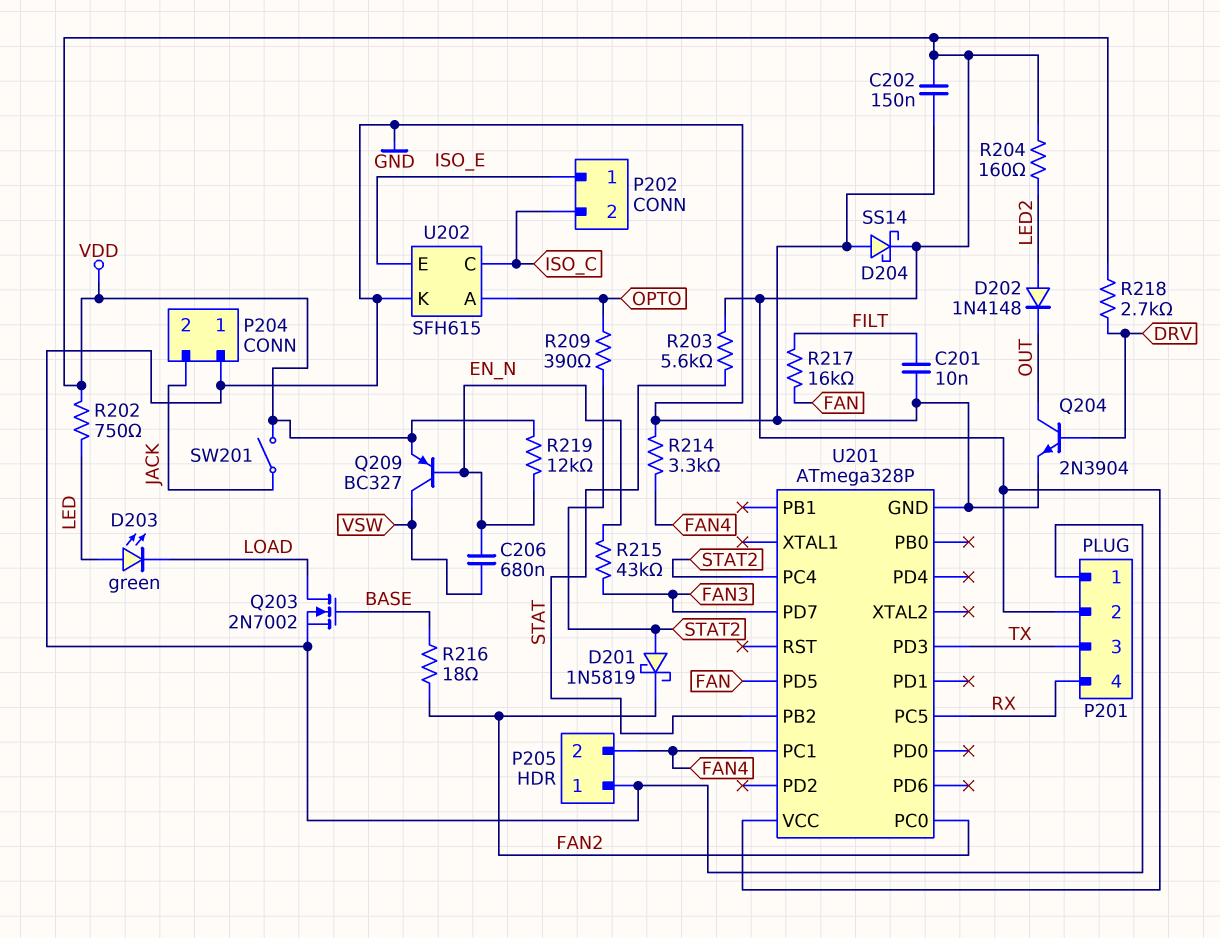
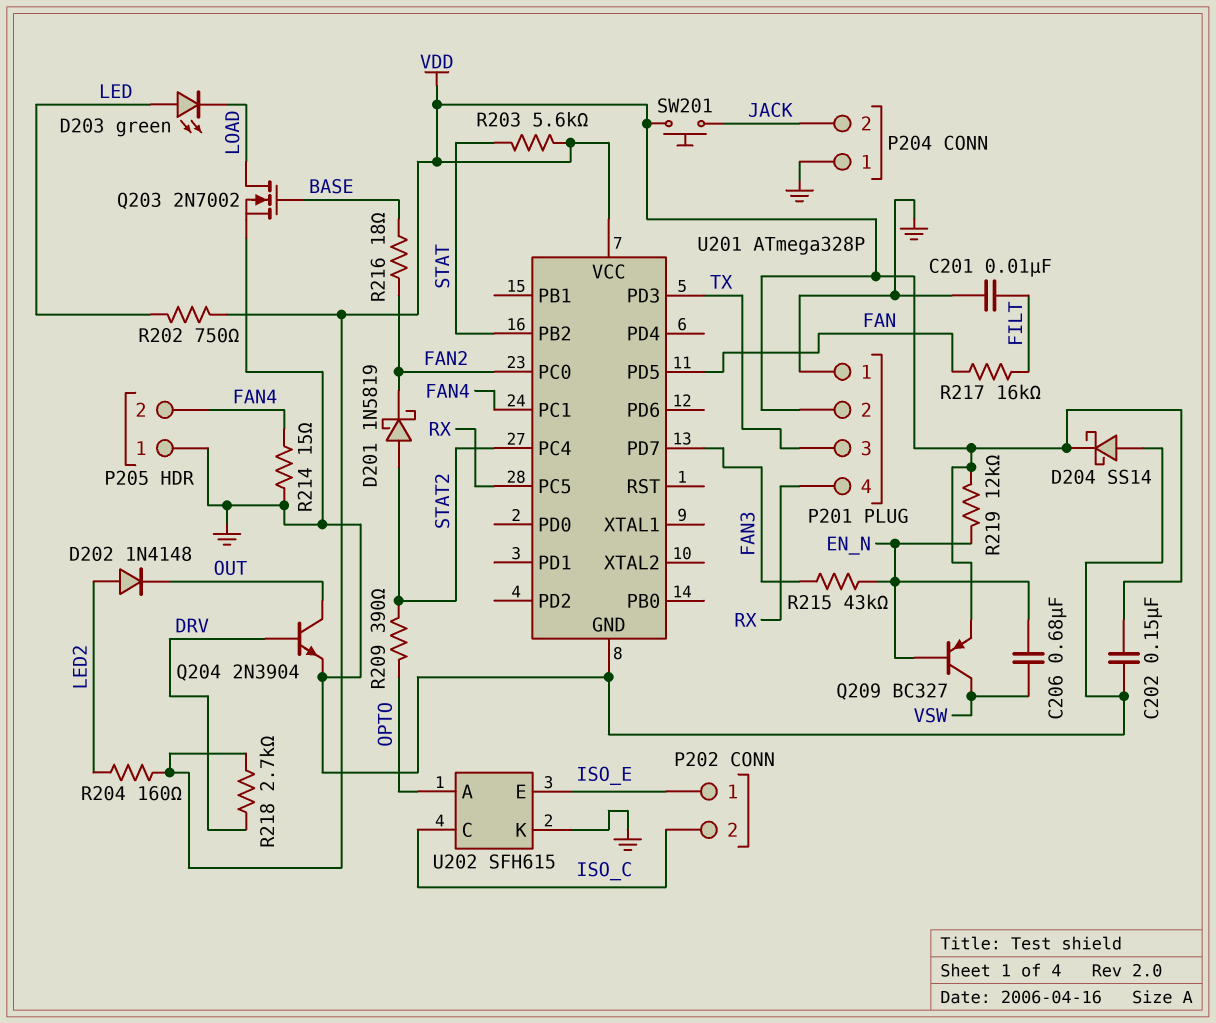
R214: 3.3k (FAN4, GND) -> 15 (FAN4, GND)
SW201: switch (JACK, VDD) -> button (JACK, VDD)

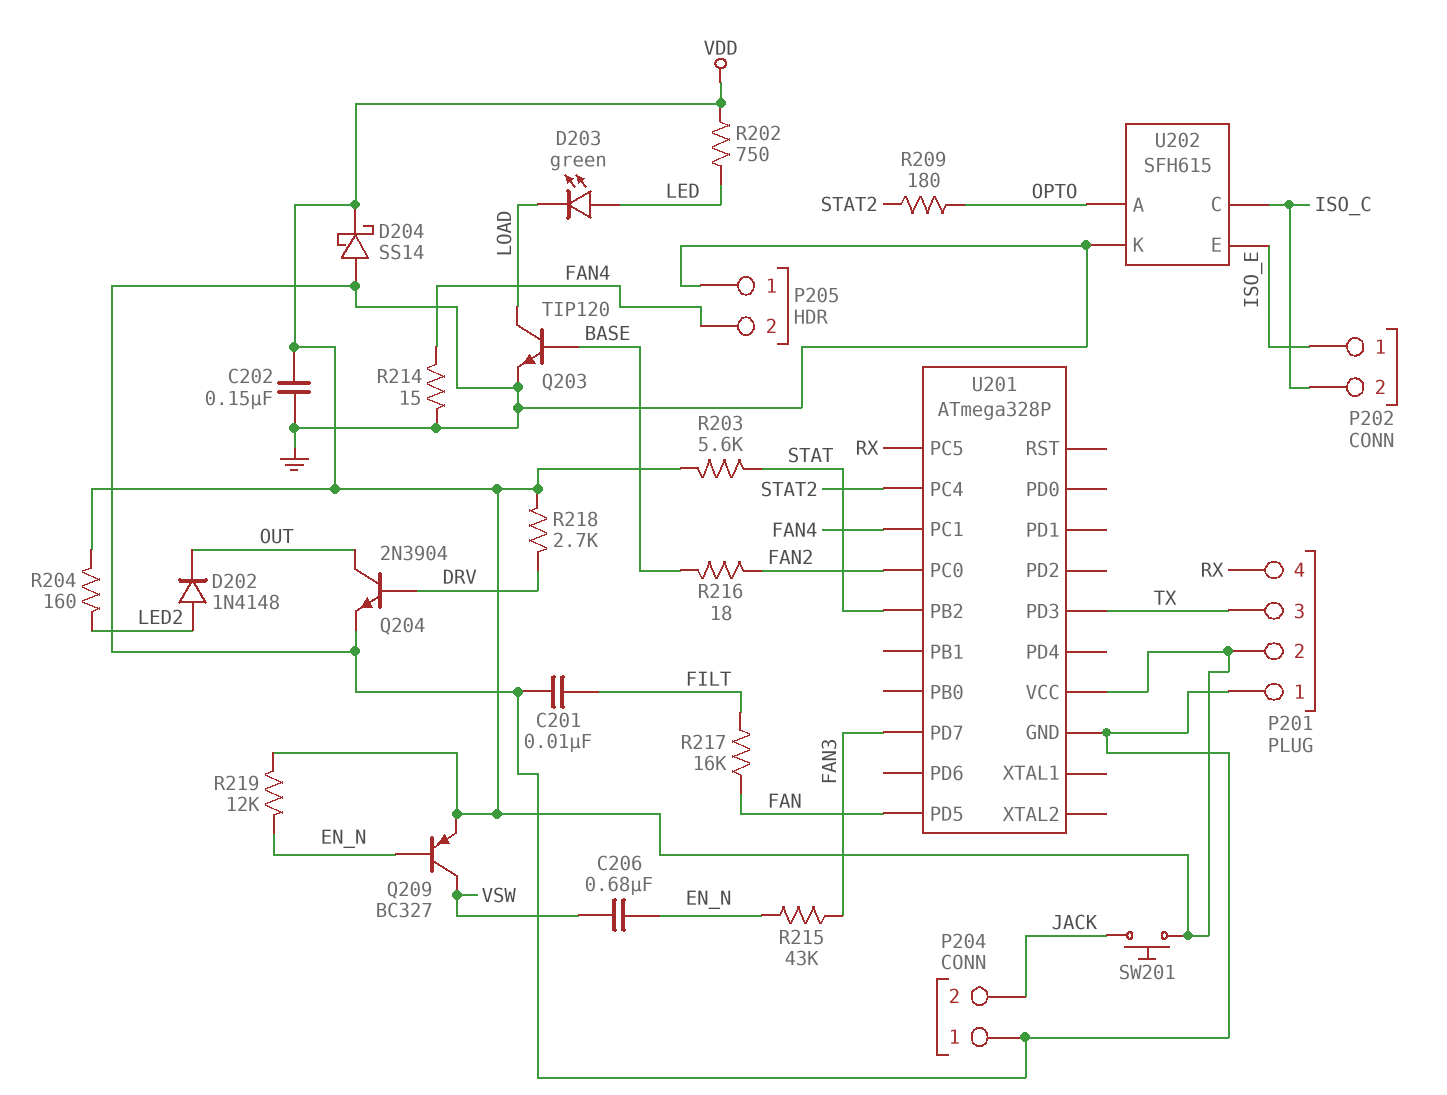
D201: schottky 1N5819 (A STAT2, K FAN2) -> none
Q203: NMOS 2N7002 (G BASE, D LOAD, S GND) -> NPN TIP120 (B BASE, C LOAD, E GND)
R209: 390 (OPTO, STAT2) -> 180 (OPTO, STAT2)

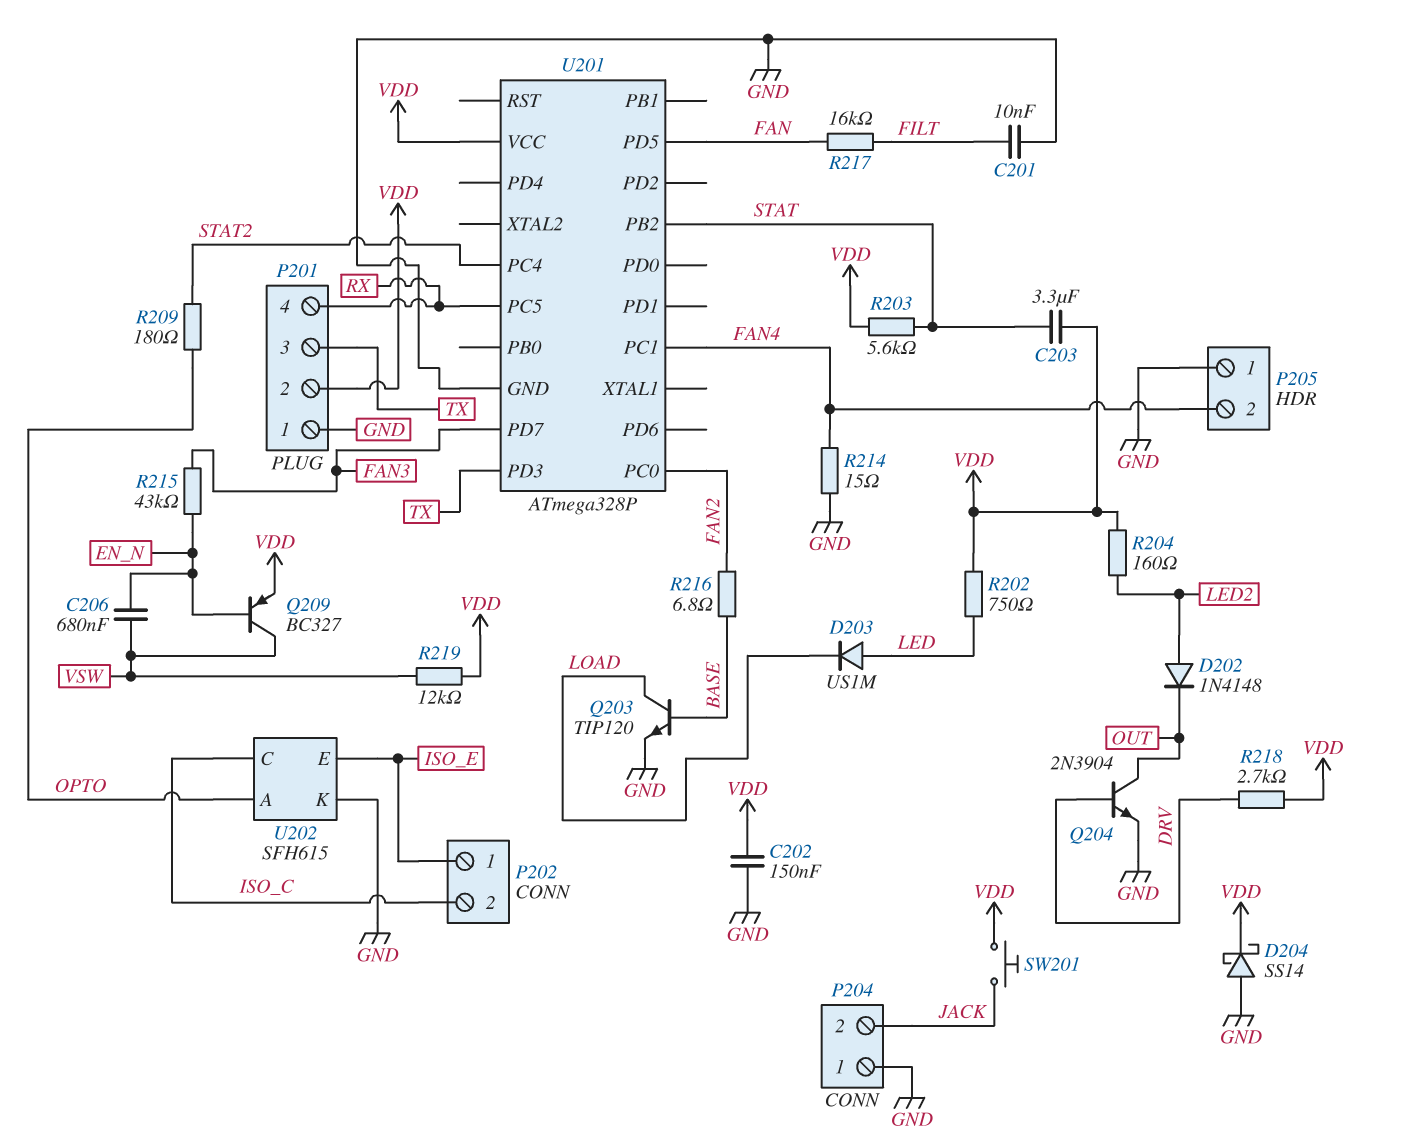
C203: none -> 3.3uF (STAT, VDD)
D203: LED green (A LED, K LOAD) -> diode US1M (A LED, K LOAD)
R216: 18 (BASE, FAN2) -> 6.8 (BASE, FAN2)
R219: 12k (EN_N, VDD) -> 12k (VDD, VSW)

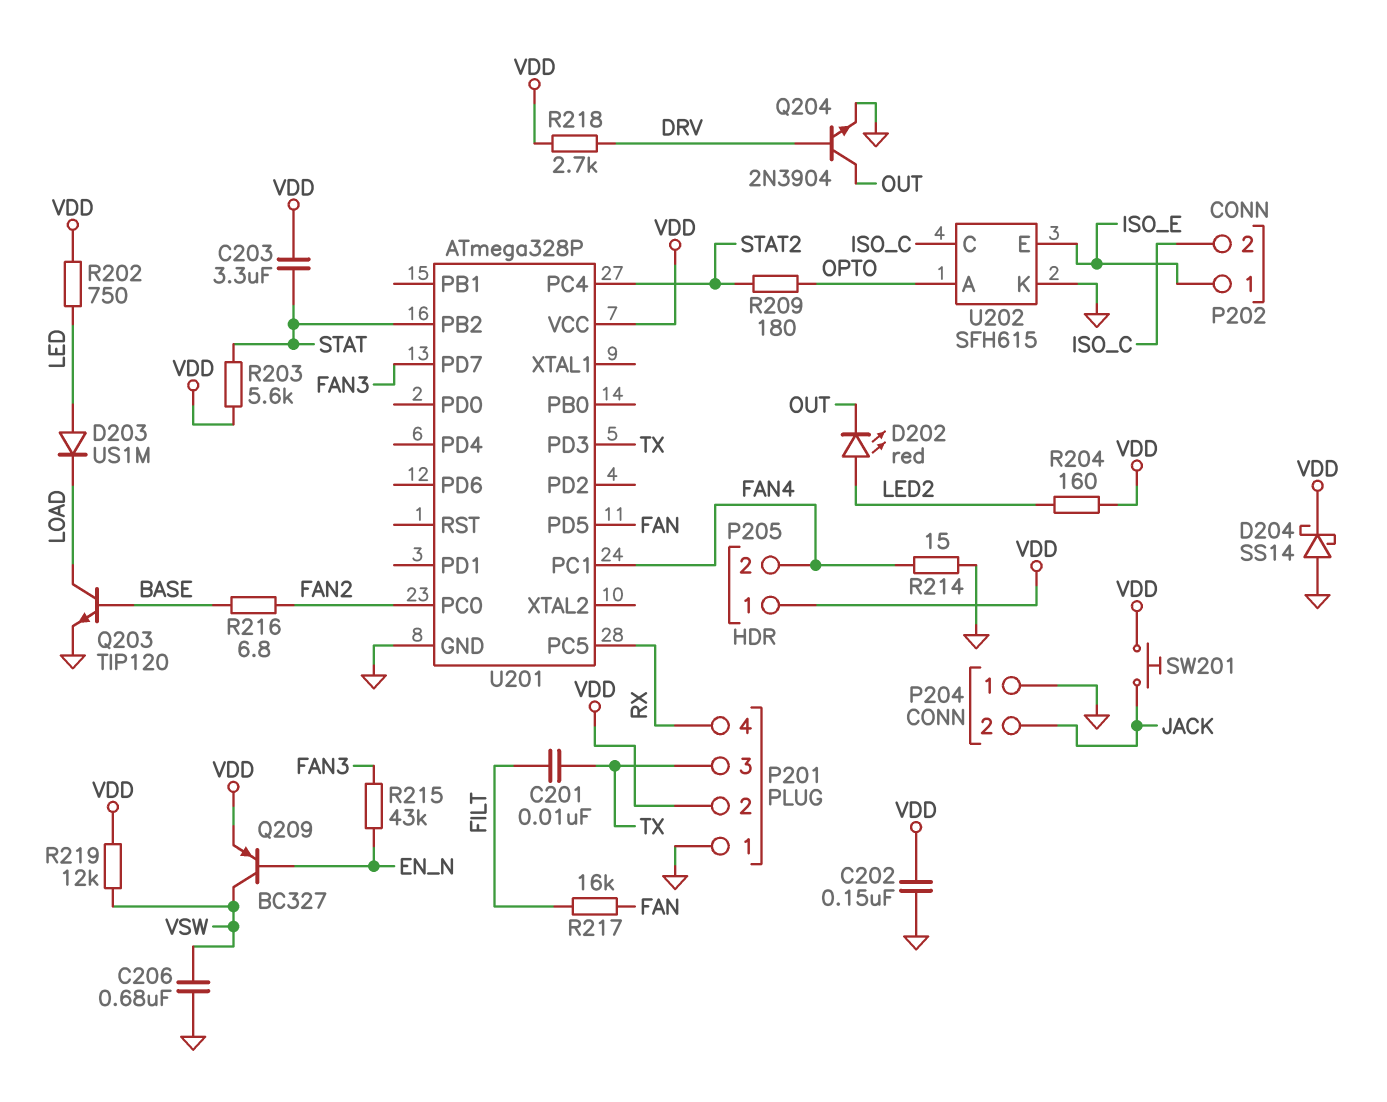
C201: 10nF (FILT, GND) -> 10nF (FILT, TX)
C206: 680nF (EN_N, VSW) -> 680nF (GND, VSW)
D202: diode 1N4148 (A LED2, K OUT) -> LED red (A LED2, K OUT)
P205 pin 1: GND -> VDD

